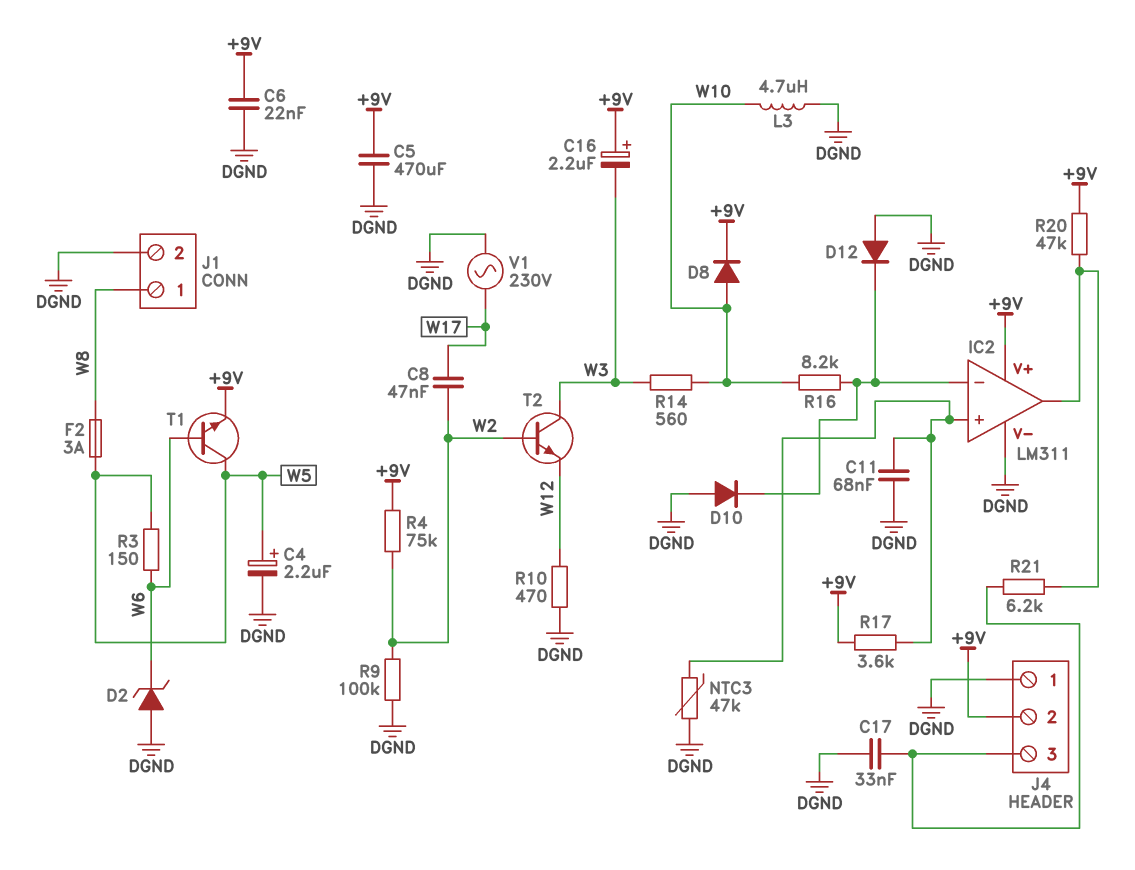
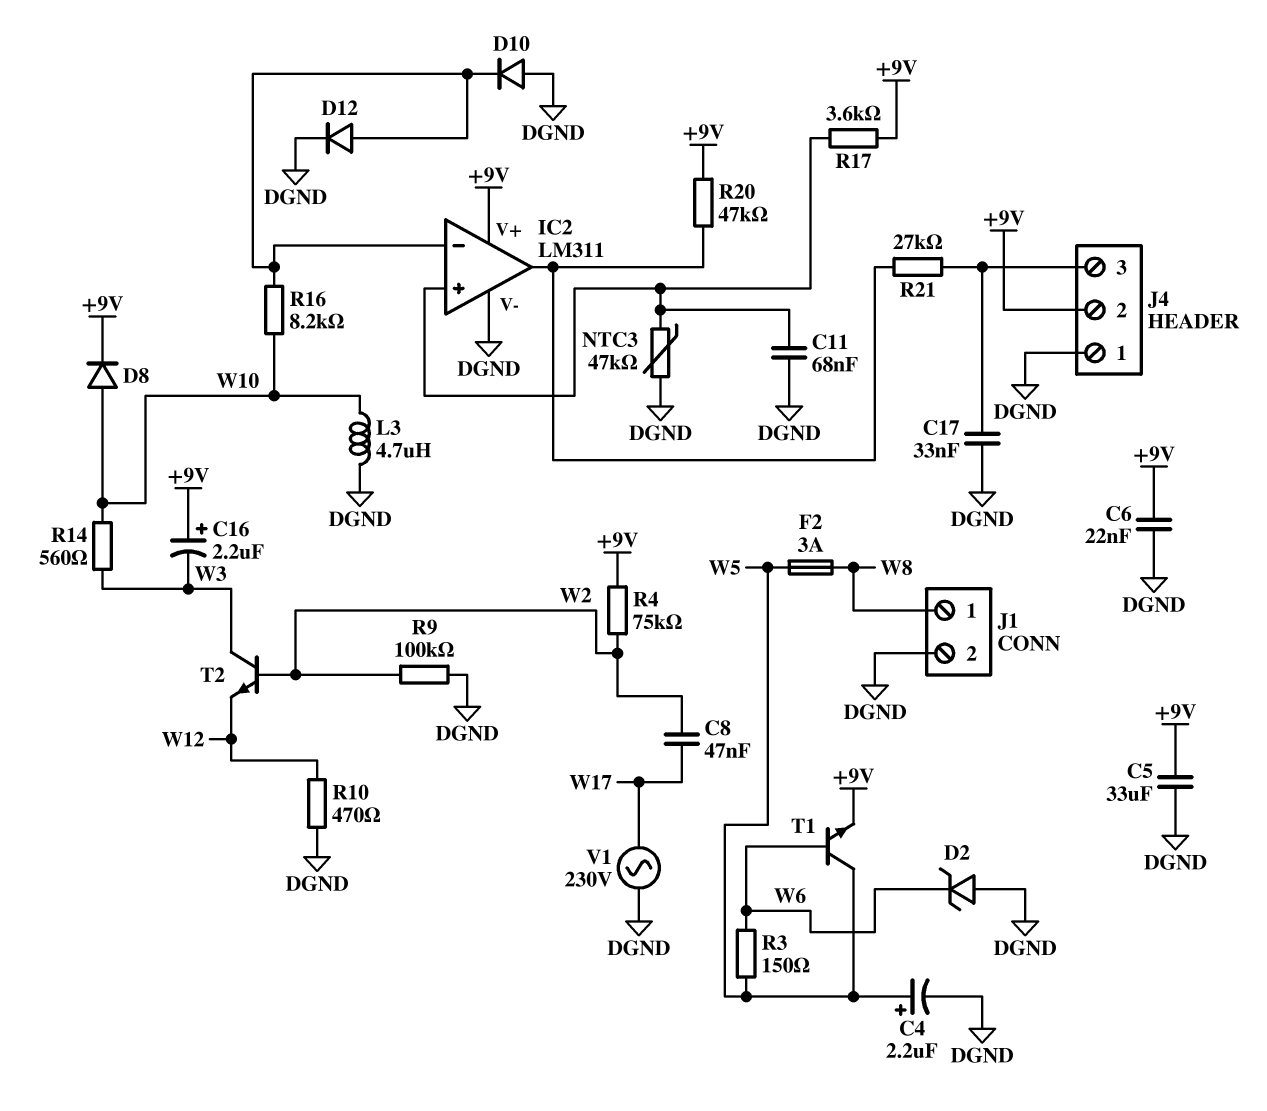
C5: 470uF (+9V, DGND) -> 33uF (+9V, DGND)
D12: diode (A DGND, K IC2/in-) -> diode (A IC2/in-, K DGND)
R21: 6.2k (IC2/out, J4/3) -> 27k (IC2/out, J4/3)

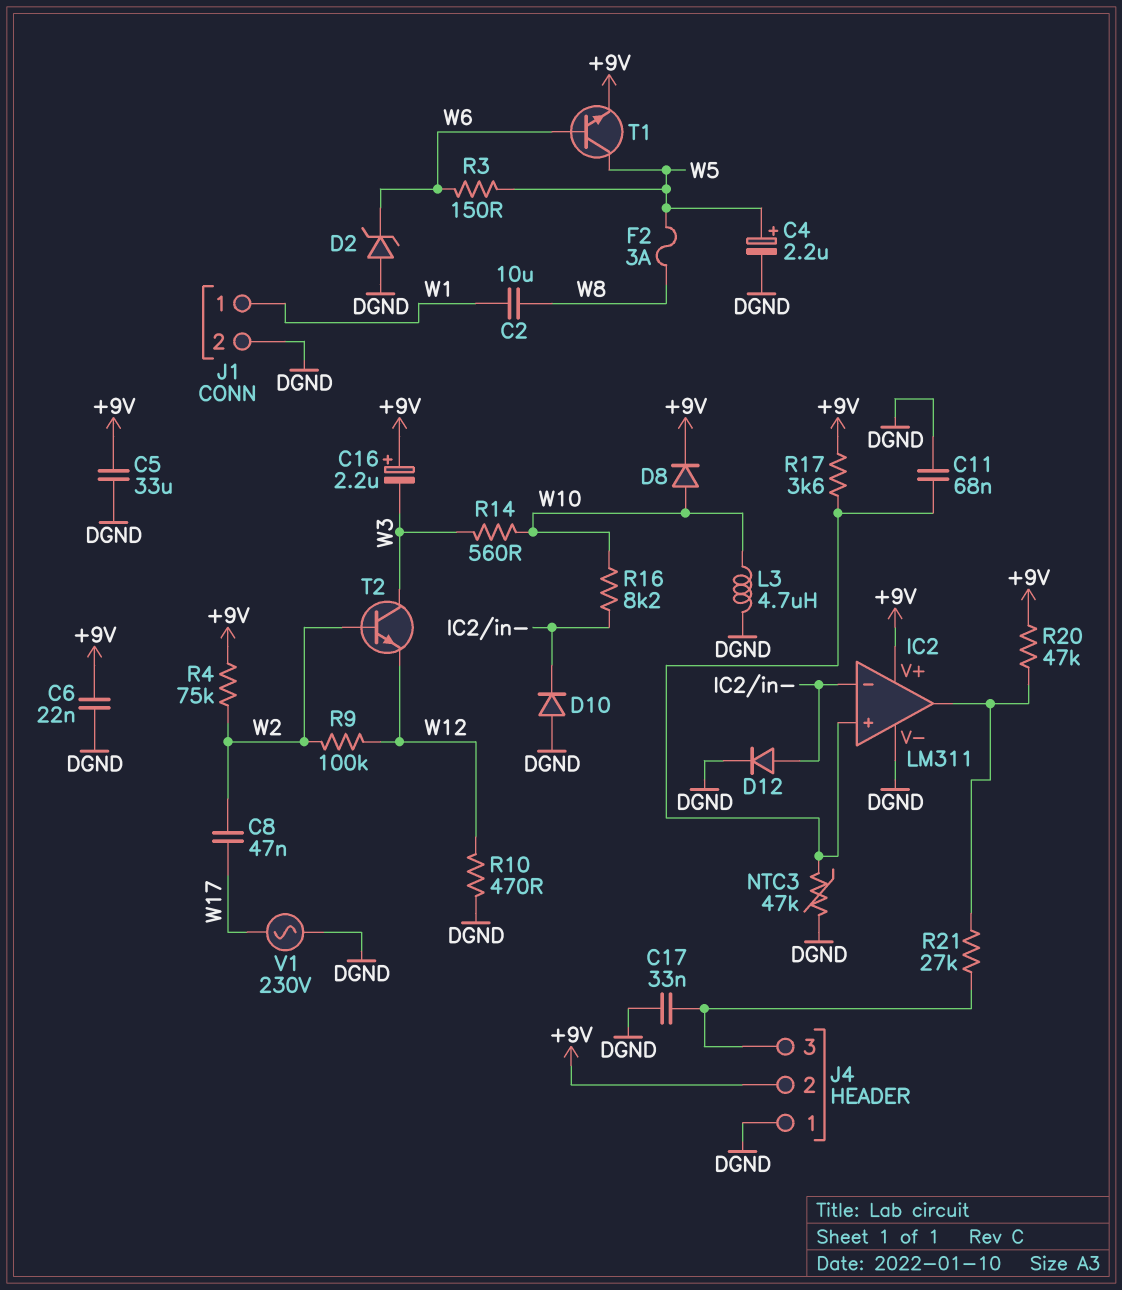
C2: none -> 10uF (W1, W8)
J1 pin 1: W8 -> W1
R9: 100k (DGND, W2) -> 100k (W2, W12)

